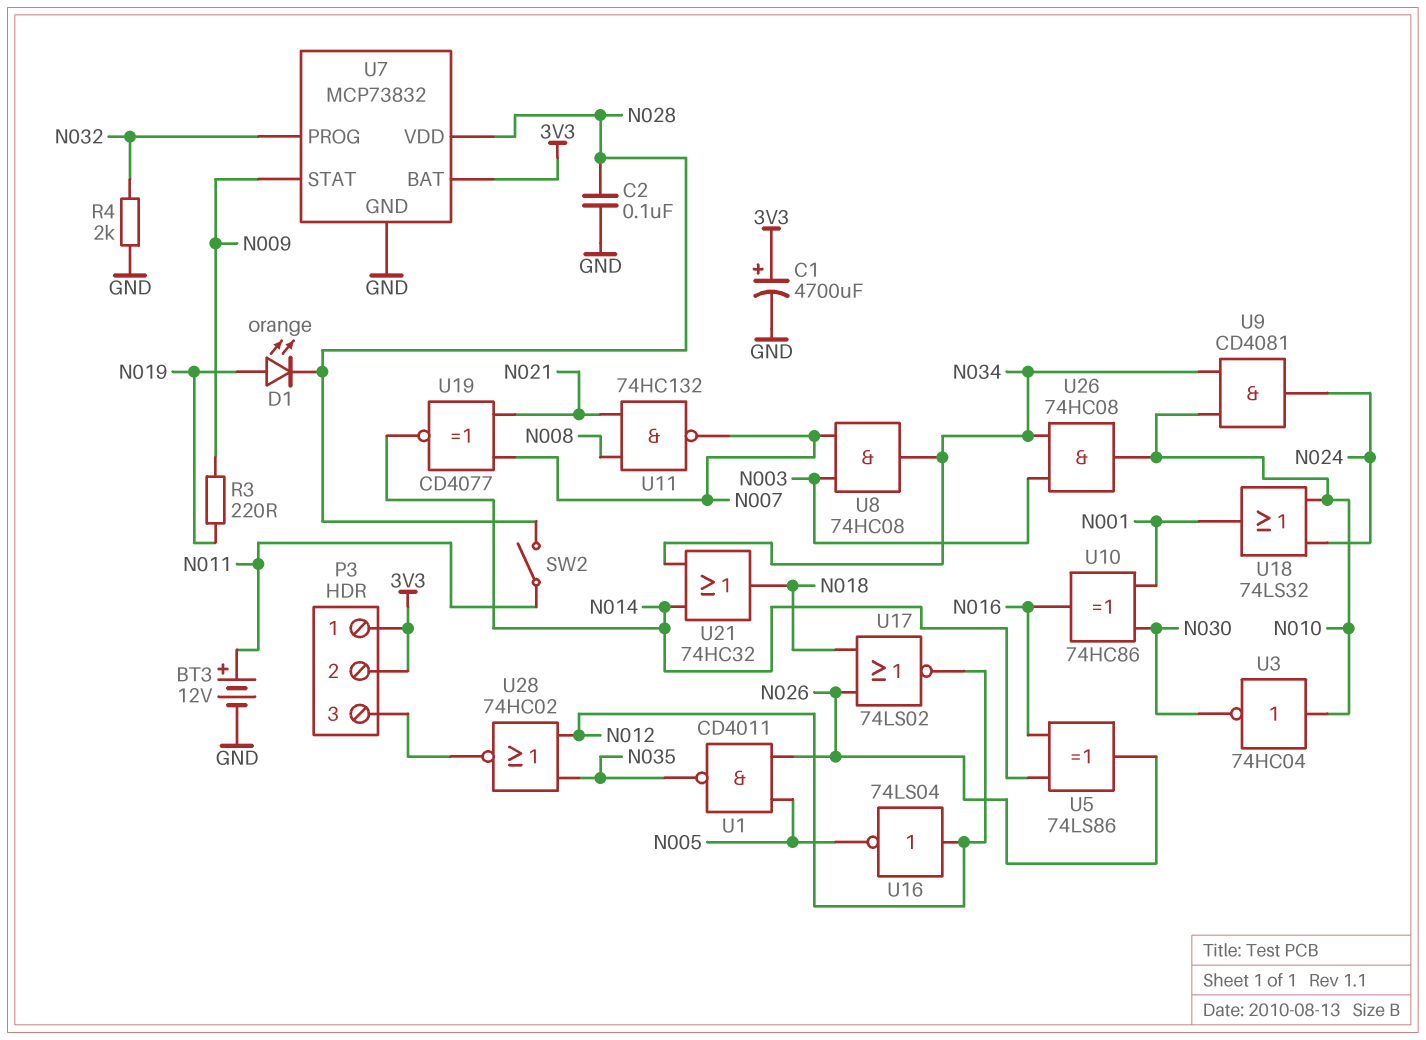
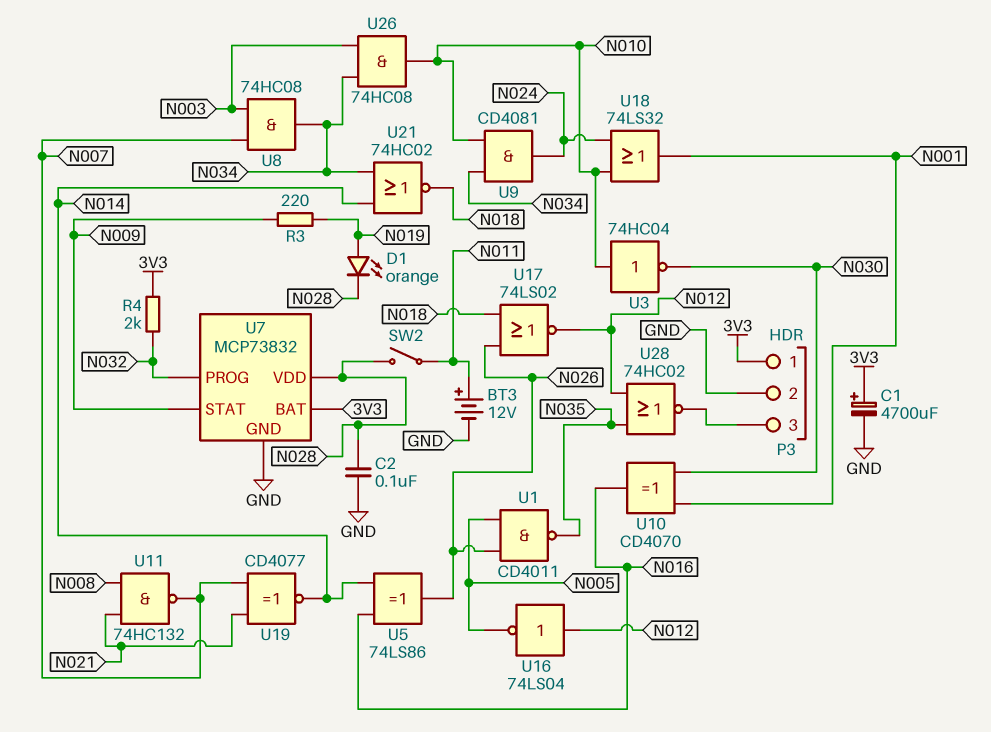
P3 pin 2: 3V3 -> GND
R4: 2k (GND, N032) -> 2k (3V3, N032)
U10: XOR 74HC86 (in N001, in N030, out N016) -> XOR CD4070 (in N001, in N030, out N016)
U21: OR 74HC32 (in N014, in N034, out N018) -> NOR 74HC02 (in N014, in N034, out N018)

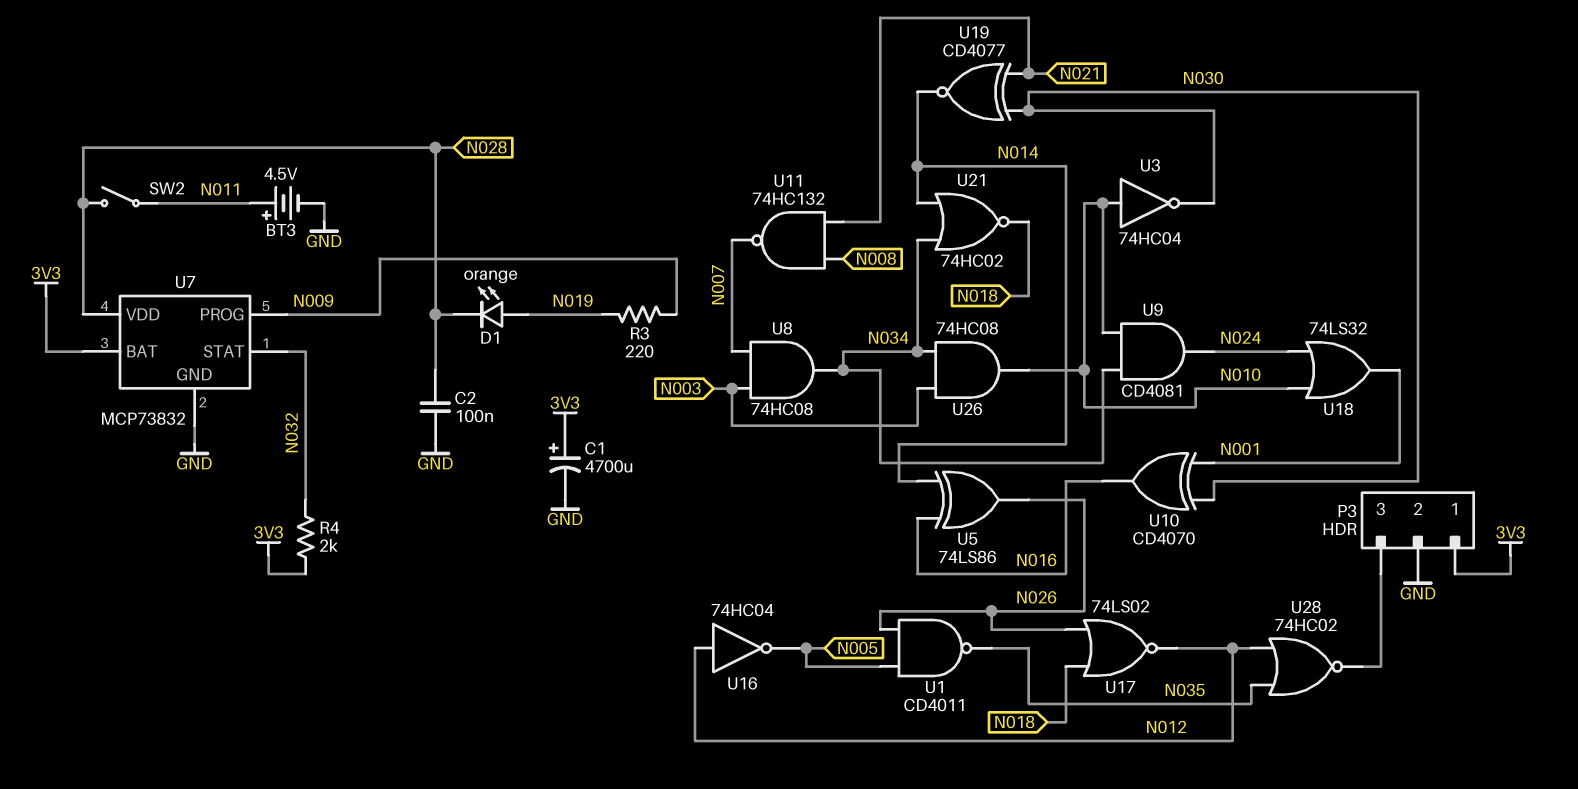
BT3: 12V (plus N011, minus GND) -> 4.5V (plus N011, minus GND)
U7 pin PROG: N032 -> N009
U7 pin STAT: N009 -> N032
U16: NOT 74LS04 (in N012, out N005) -> NOT 74HC04 (in N012, out N005)
U19: XNOR CD4077 (in N007, in N021, out N014) -> XNOR CD4077 (in N021, in N030, out N014)

